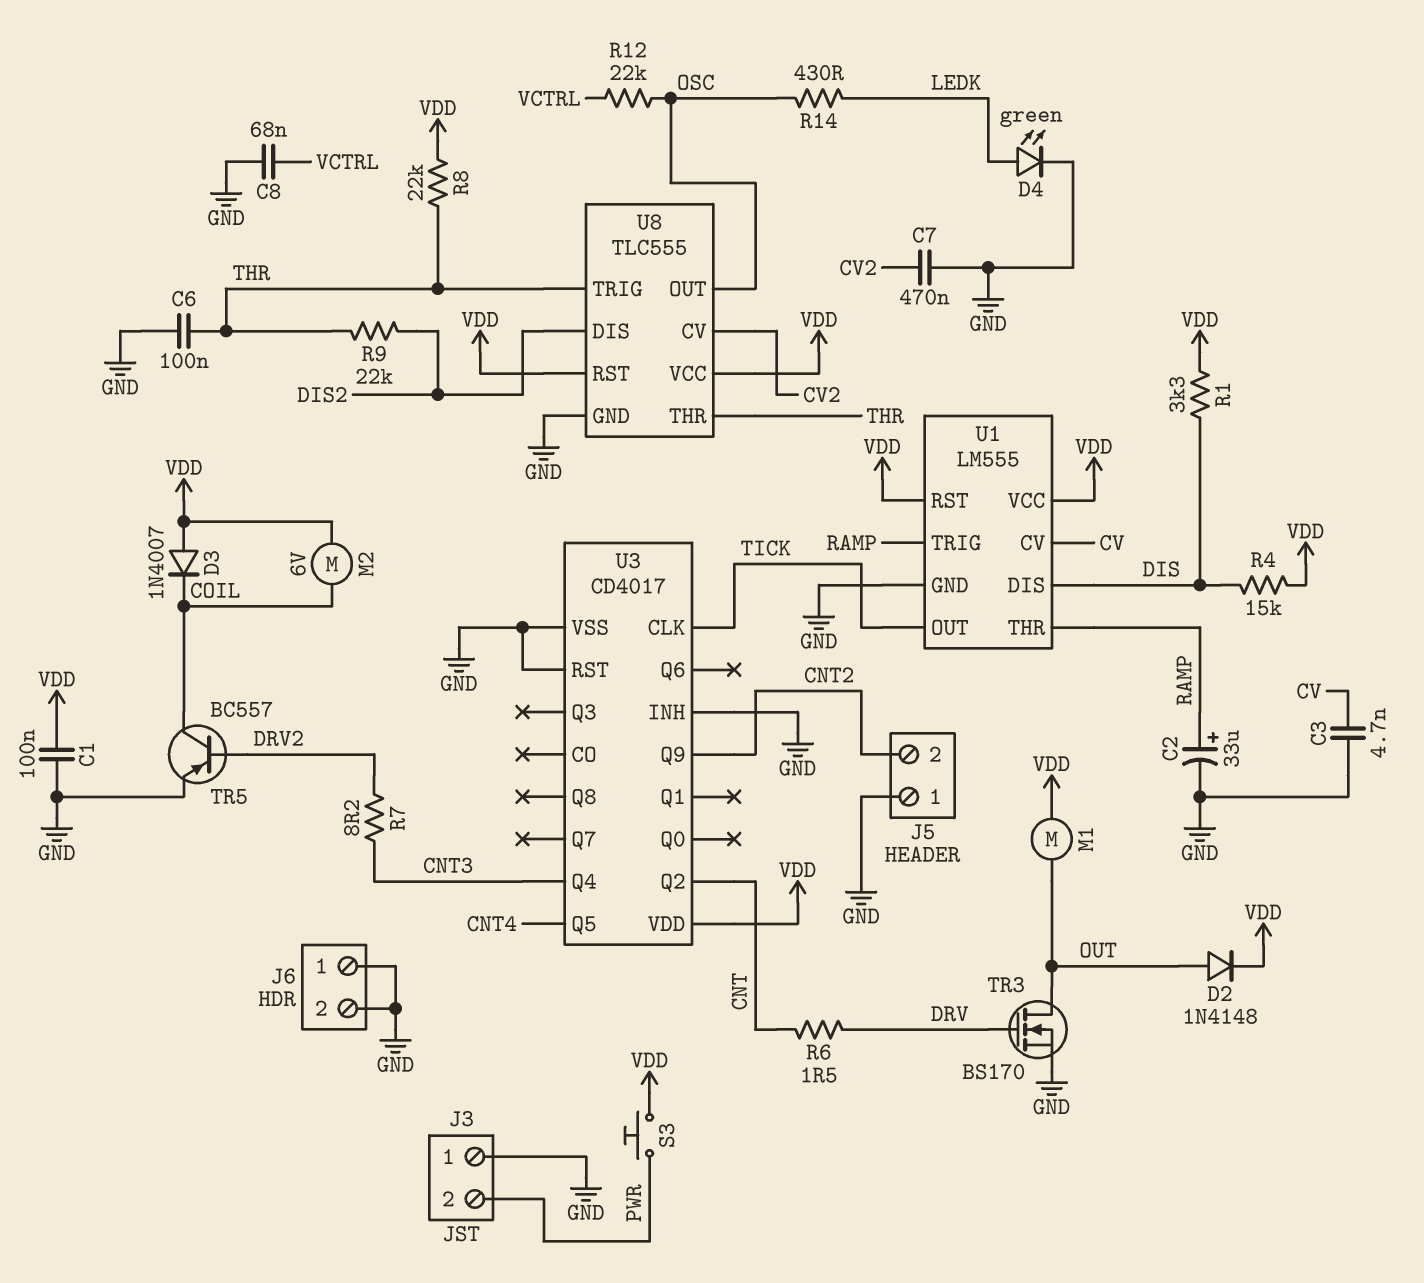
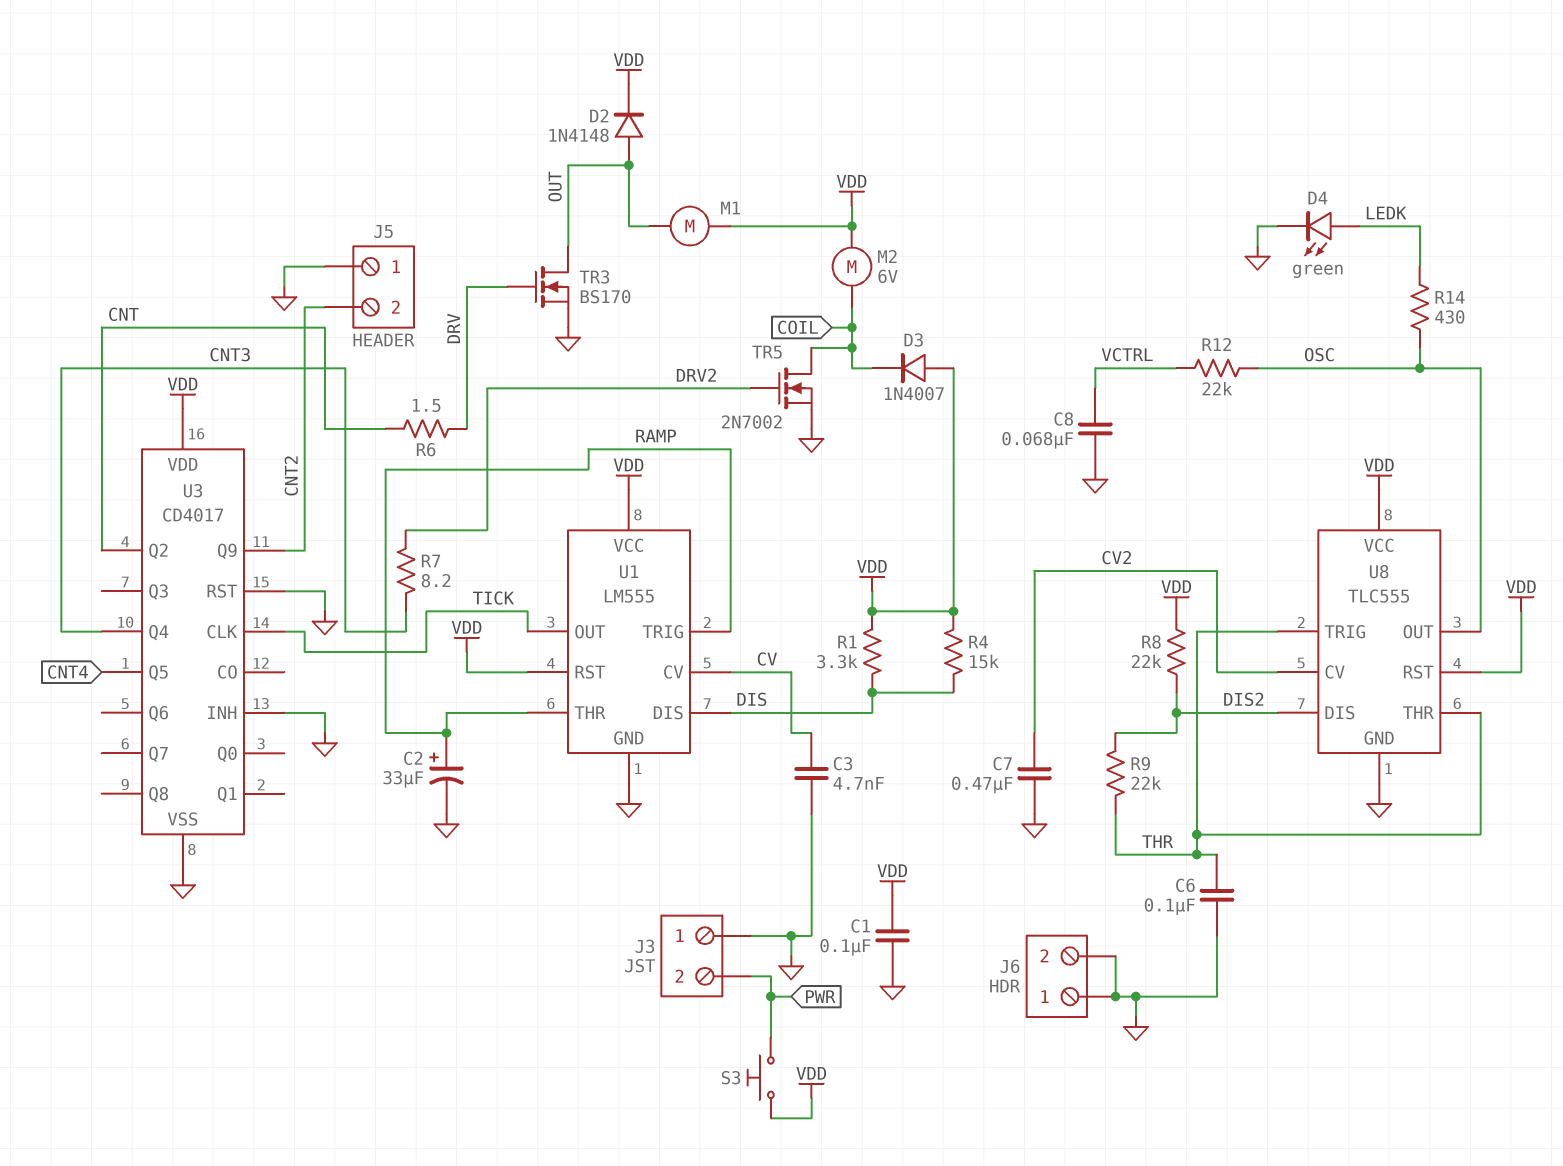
R8: 22k (THR, VDD) -> 22k (DIS2, VDD)
TR5: PNP BC557 (B DRV2, C COIL, E GND) -> NMOS 2N7002 (G DRV2, D COIL, S GND)

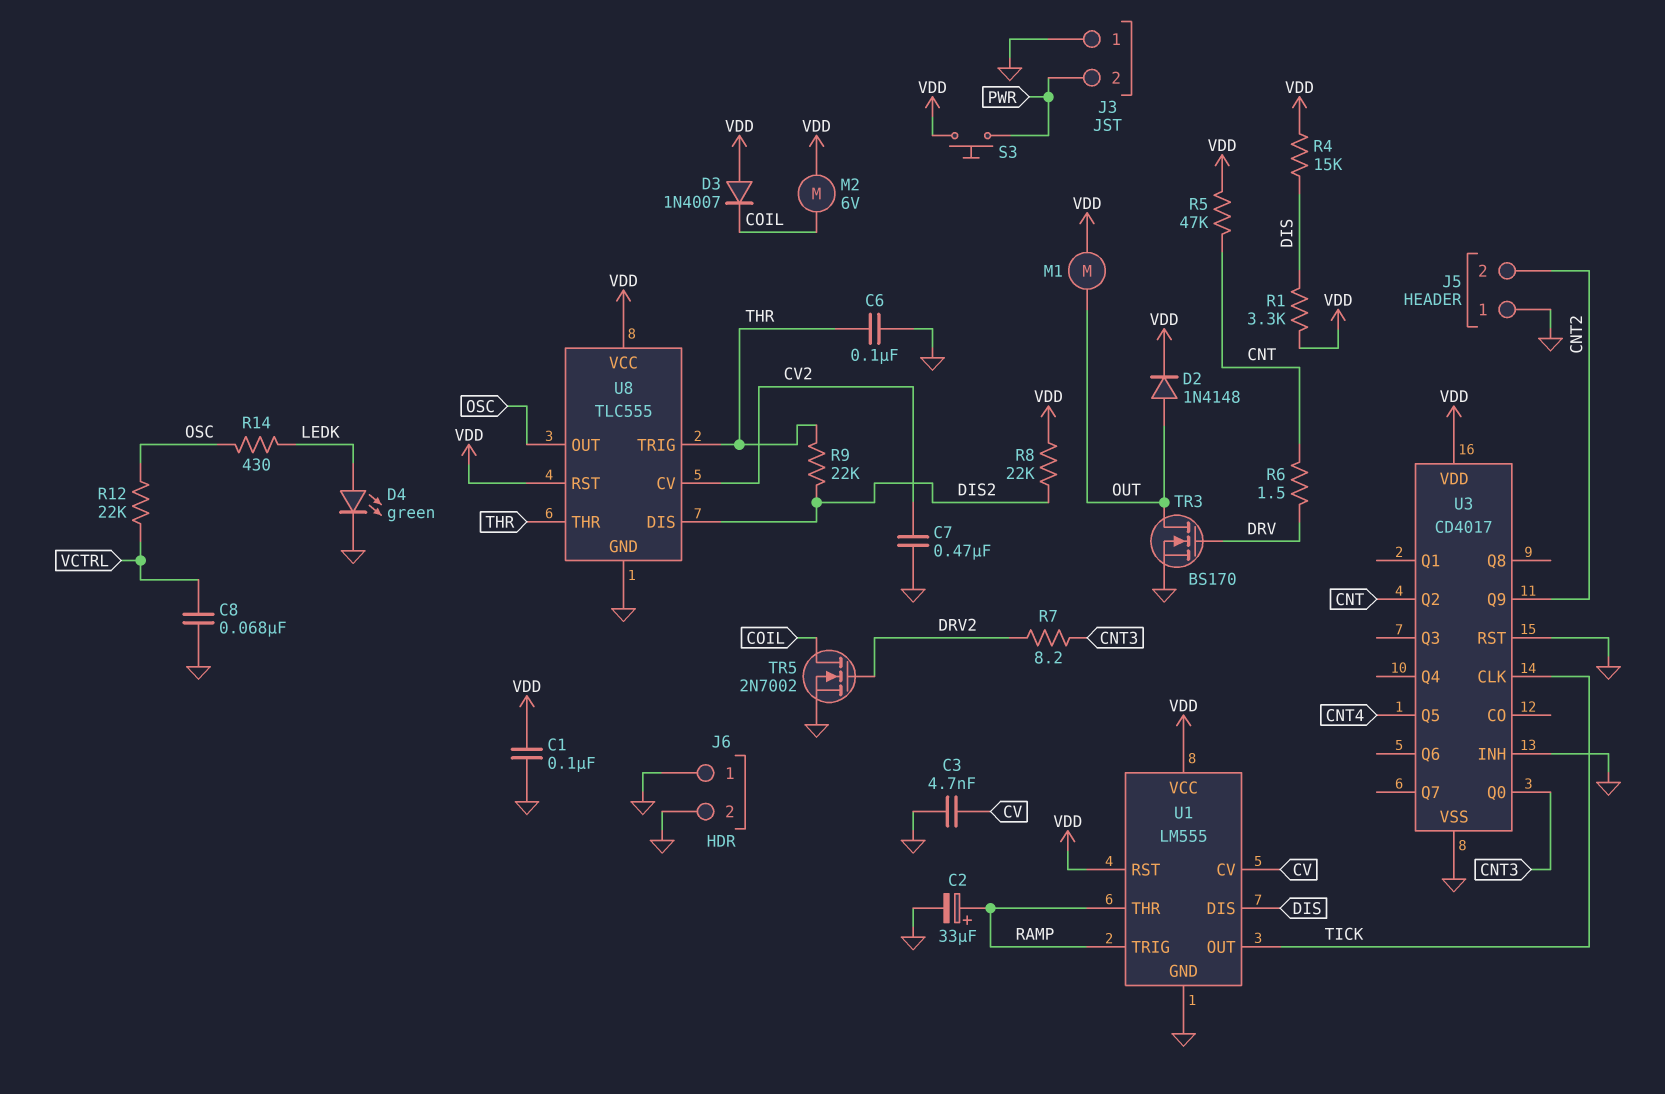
R5: none -> 47k (CNT, VDD)
U3 pin Q0: none -> CNT3
U3 pin Q4: CNT3 -> none

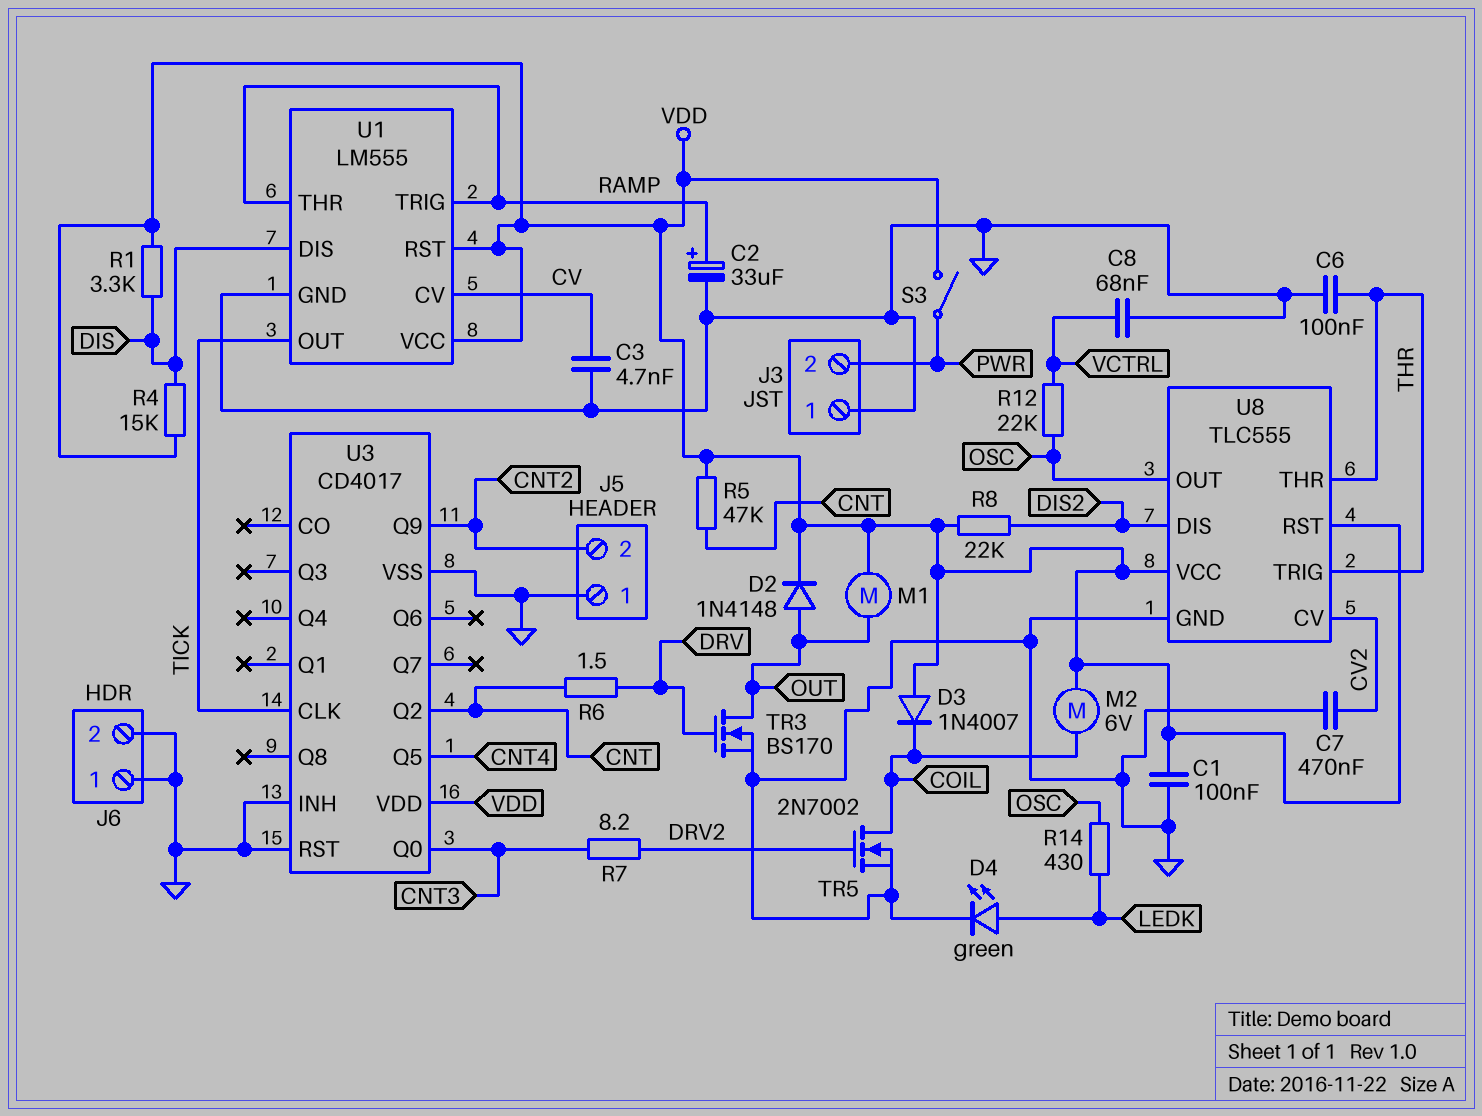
R9: 22k (DIS2, THR) -> none
S3: button (PWR, VDD) -> switch (PWR, VDD)

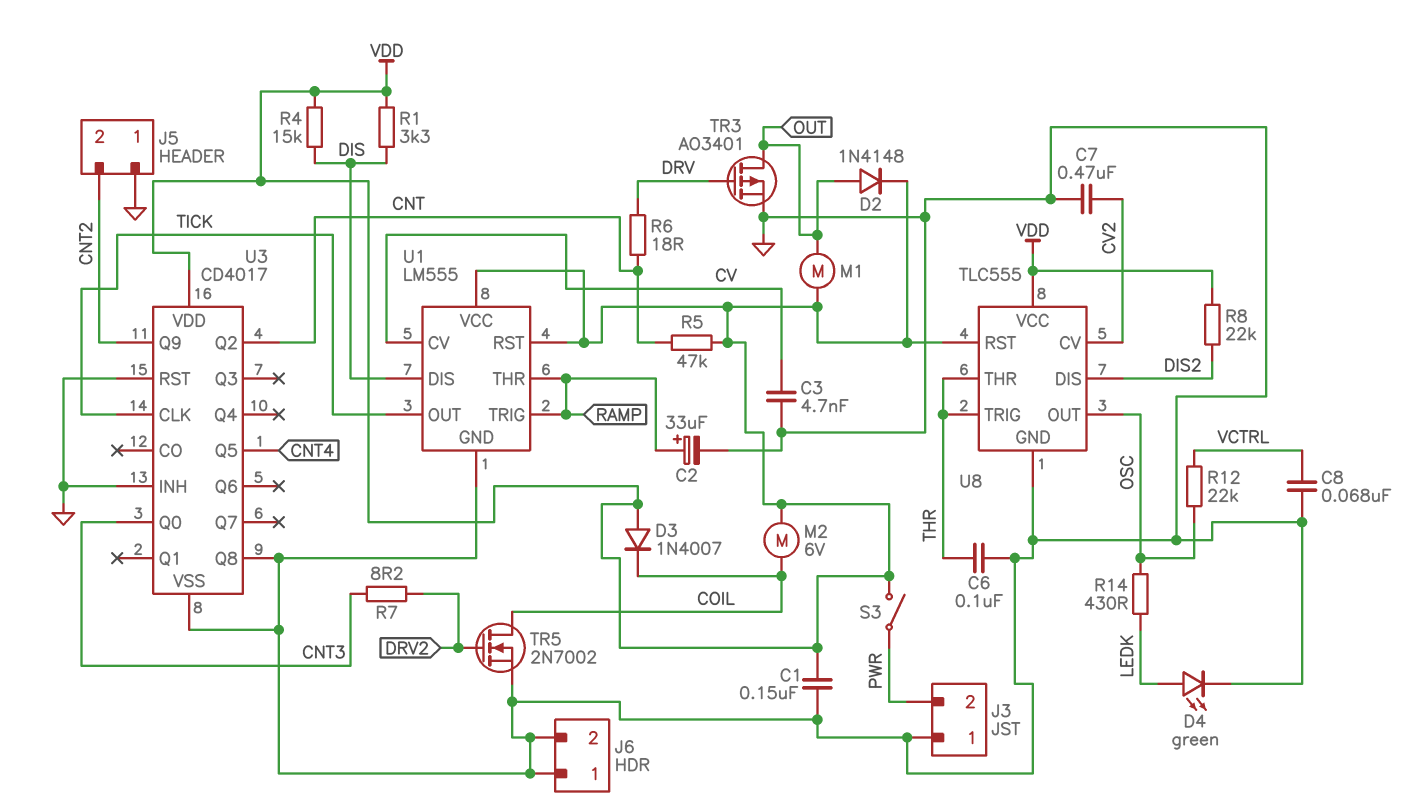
C1: 100nF (GND, VDD) -> 150nF (GND, VDD)
R6: 1.5 (CNT, DRV) -> 18 (CNT, DRV)
TR3: NMOS BS170 (G DRV, D OUT, S GND) -> PMOS AO3401 (G DRV, D OUT, S GND)
U3 pin Q8: none -> GND

